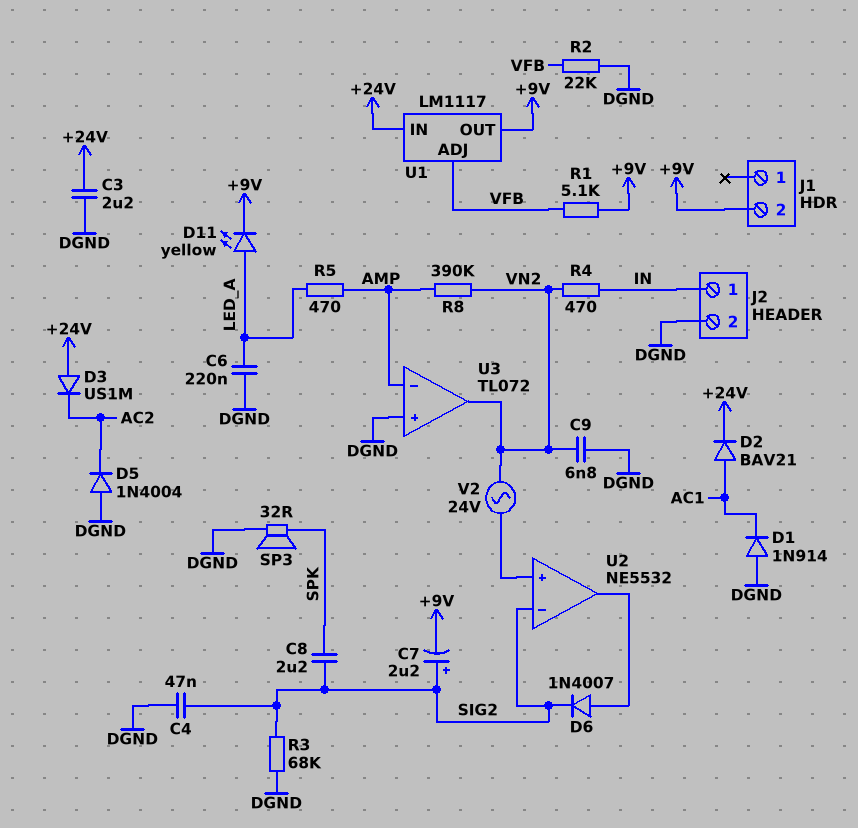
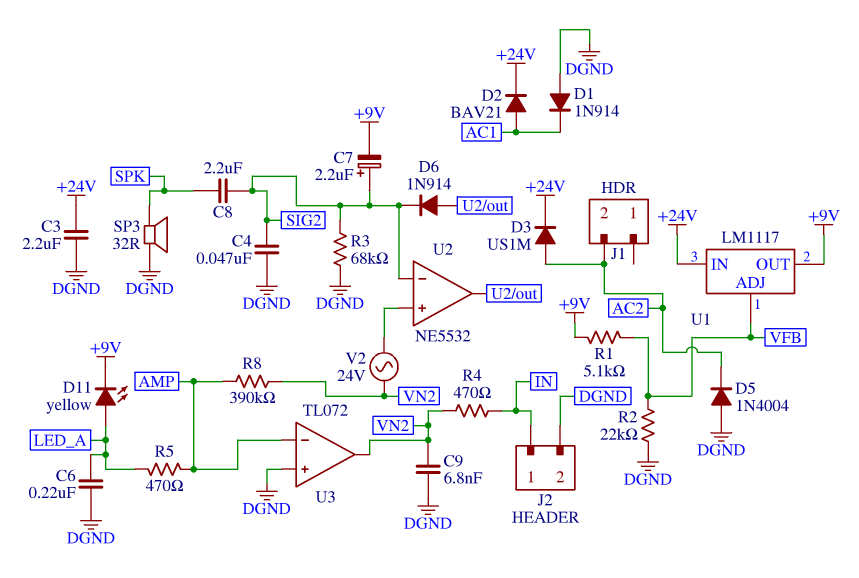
D3: diode US1M (A +24V, K AC2) -> diode US1M (A AC2, K +24V)
D6: diode 1N4007 (A U2/out, K SIG2) -> diode 1N914 (A U2/out, K SIG2)
J1 pin 2: +9V -> AC2

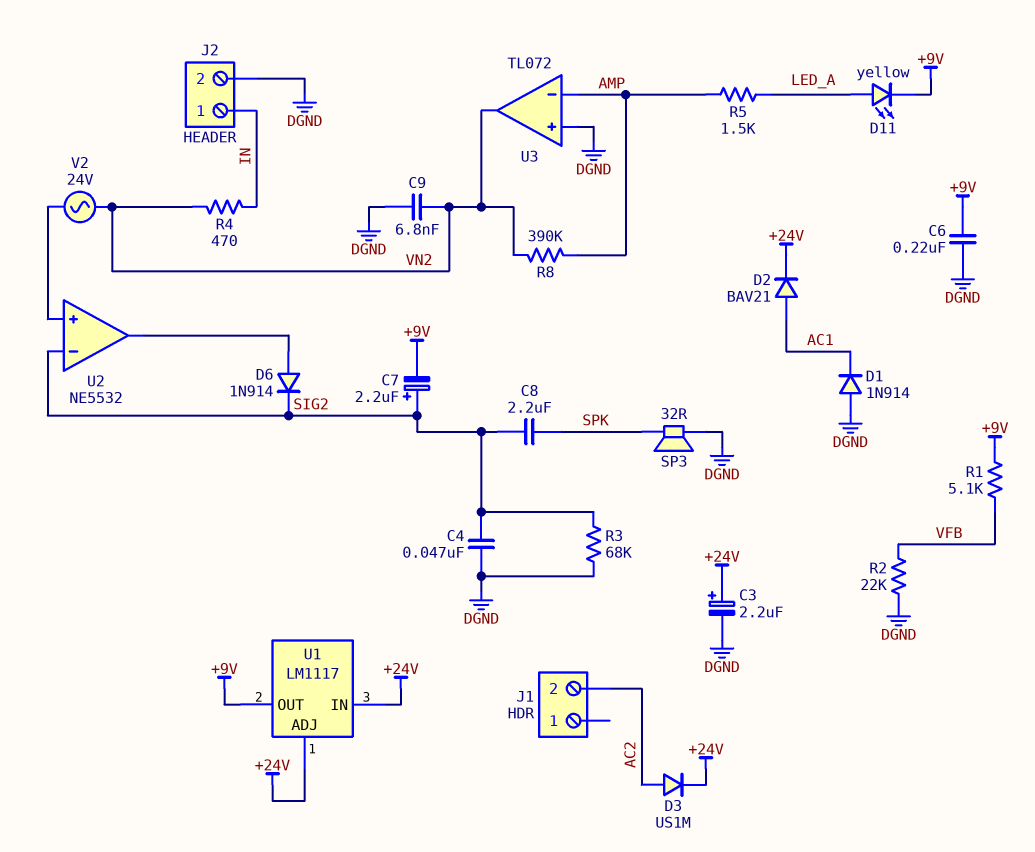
C3: 2.2uF (+24V, DGND) -> 2.2uF (plus +24V, minus DGND)
C6: 220nF (DGND, LED_A) -> 220nF (+9V, DGND)
D5: diode 1N4004 (A DGND, K AC2) -> none
R5: 470 (AMP, LED_A) -> 1.5k (AMP, LED_A)
U1 pin ADJ: VFB -> +24V

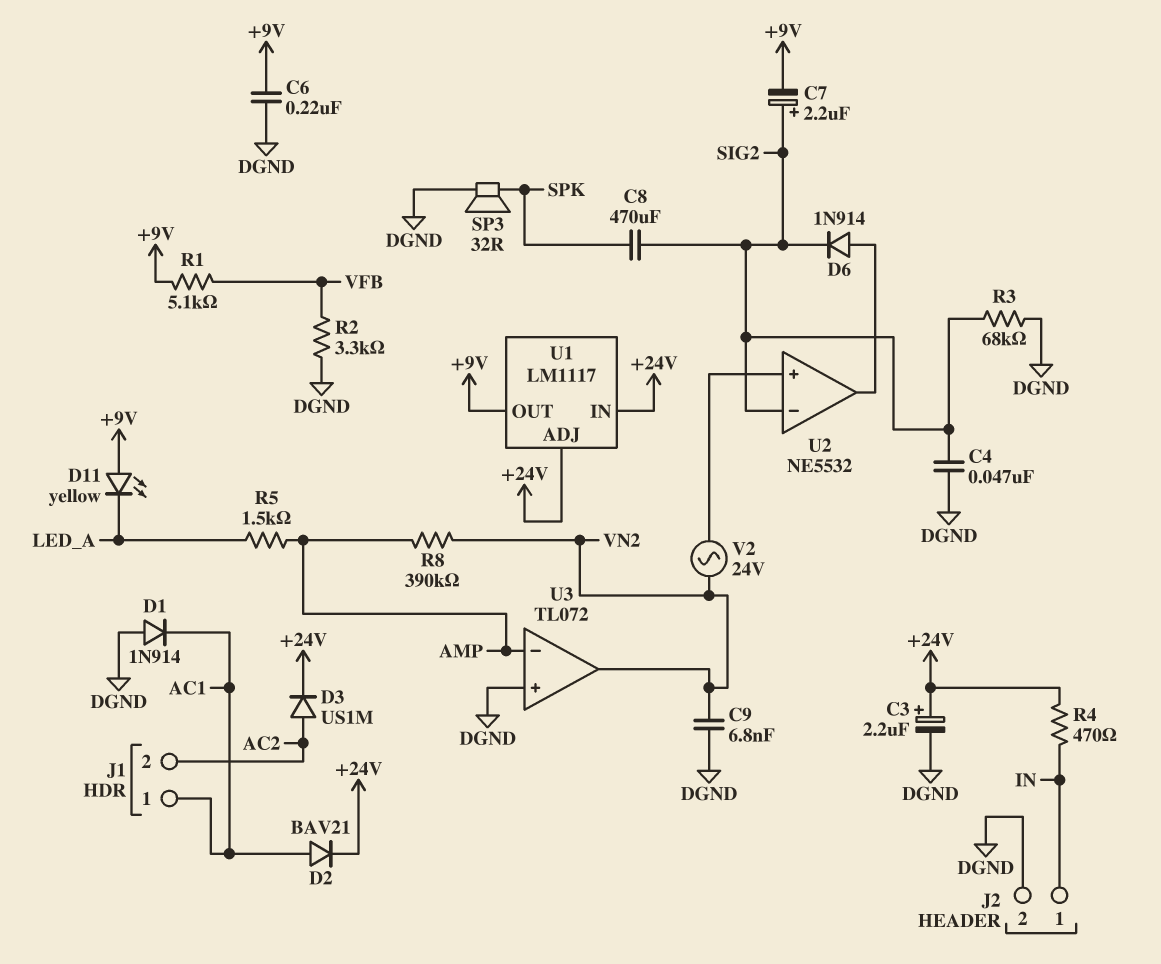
C8: 2.2uF (SIG2, SPK) -> 470uF (SIG2, SPK)
D11: LED yellow (A LED_A, K +9V) -> LED yellow (A +9V, K LED_A)
J1 pin 1: none -> AC1
R2: 22k (DGND, VFB) -> 3.3k (DGND, VFB)
R4: 470 (IN, VN2) -> 470 (+24V, IN)

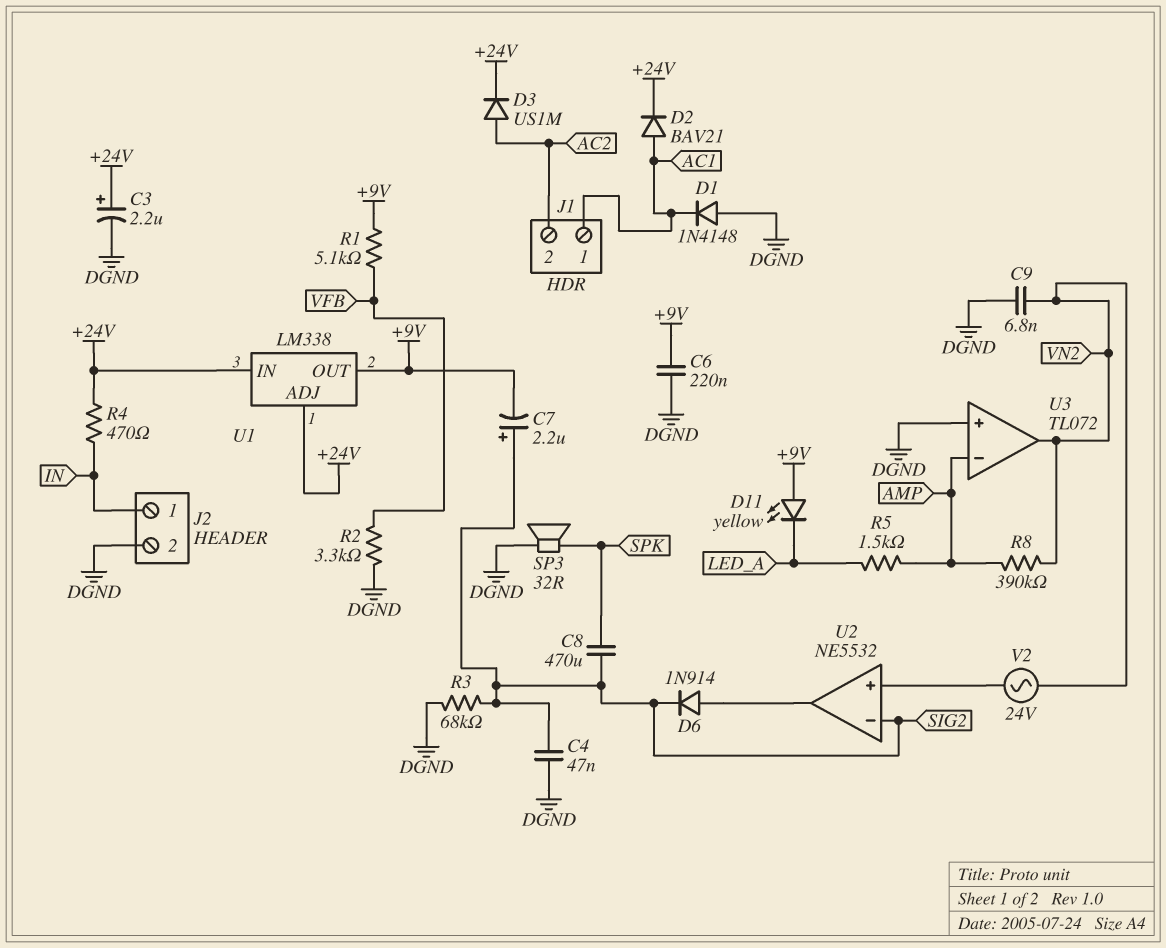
D1: diode 1N914 (A DGND, K AC1) -> diode 1N4148 (A DGND, K AC1)
U1: LM1117 -> LM338

